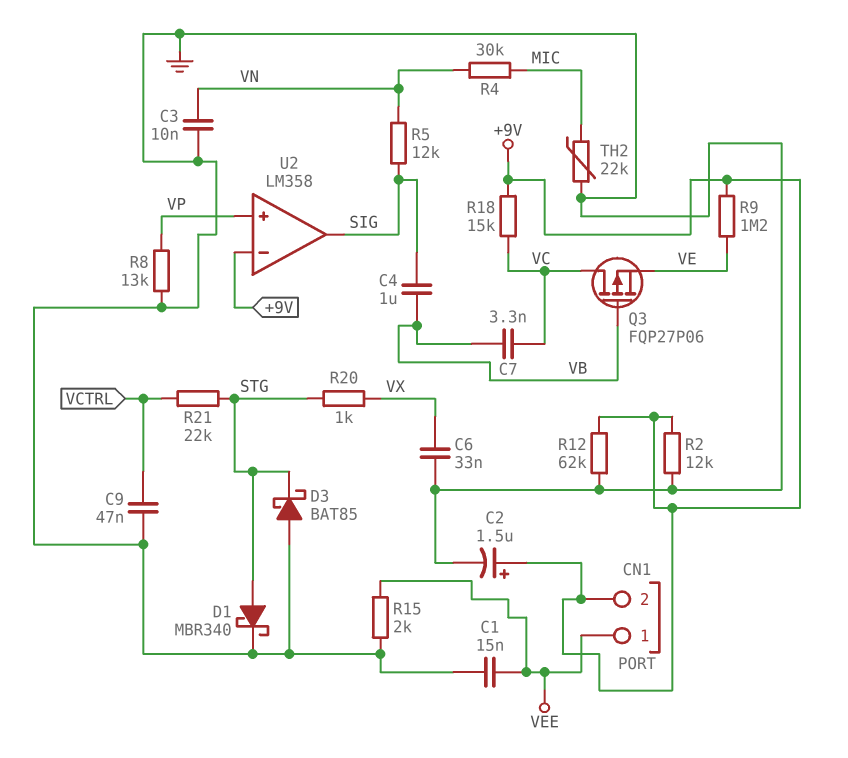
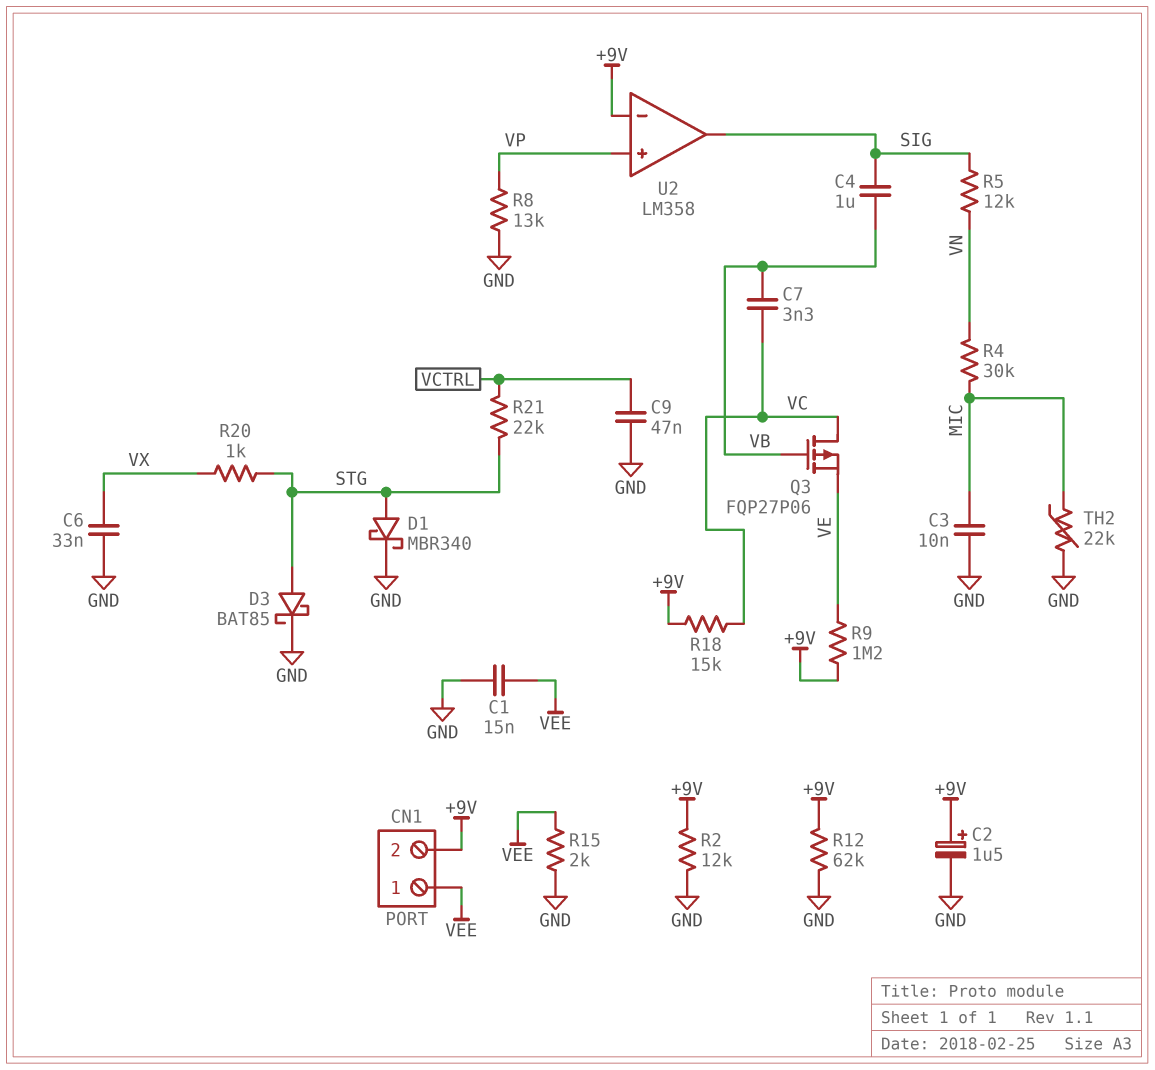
C3: 10nF (GND, VN) -> 10nF (GND, MIC)
D3: schottky BAT85 (A GND, K STG) -> schottky BAT85 (A STG, K GND)

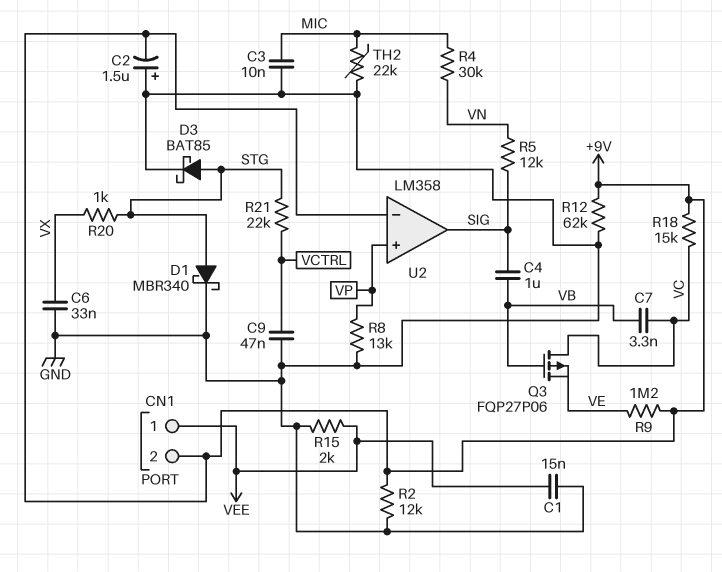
C2: 1.5uF (plus +9V, minus GND) -> 1.5uF (plus GND, minus +9V)

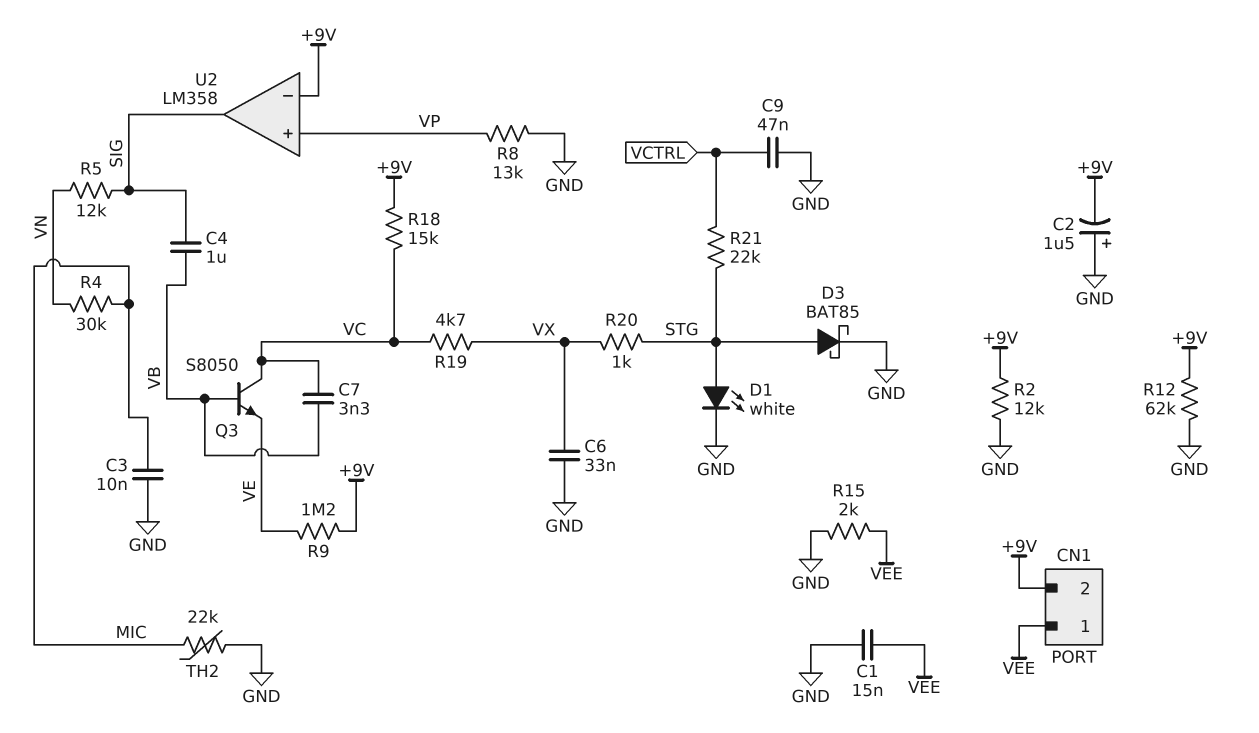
D1: schottky MBR340 (A STG, K GND) -> LED white (A STG, K GND)
Q3: PMOS FQP27P06 (G VB, D VC, S VE) -> NPN S8050 (B VB, C VC, E VE)
R19: none -> 4.7k (VC, VX)

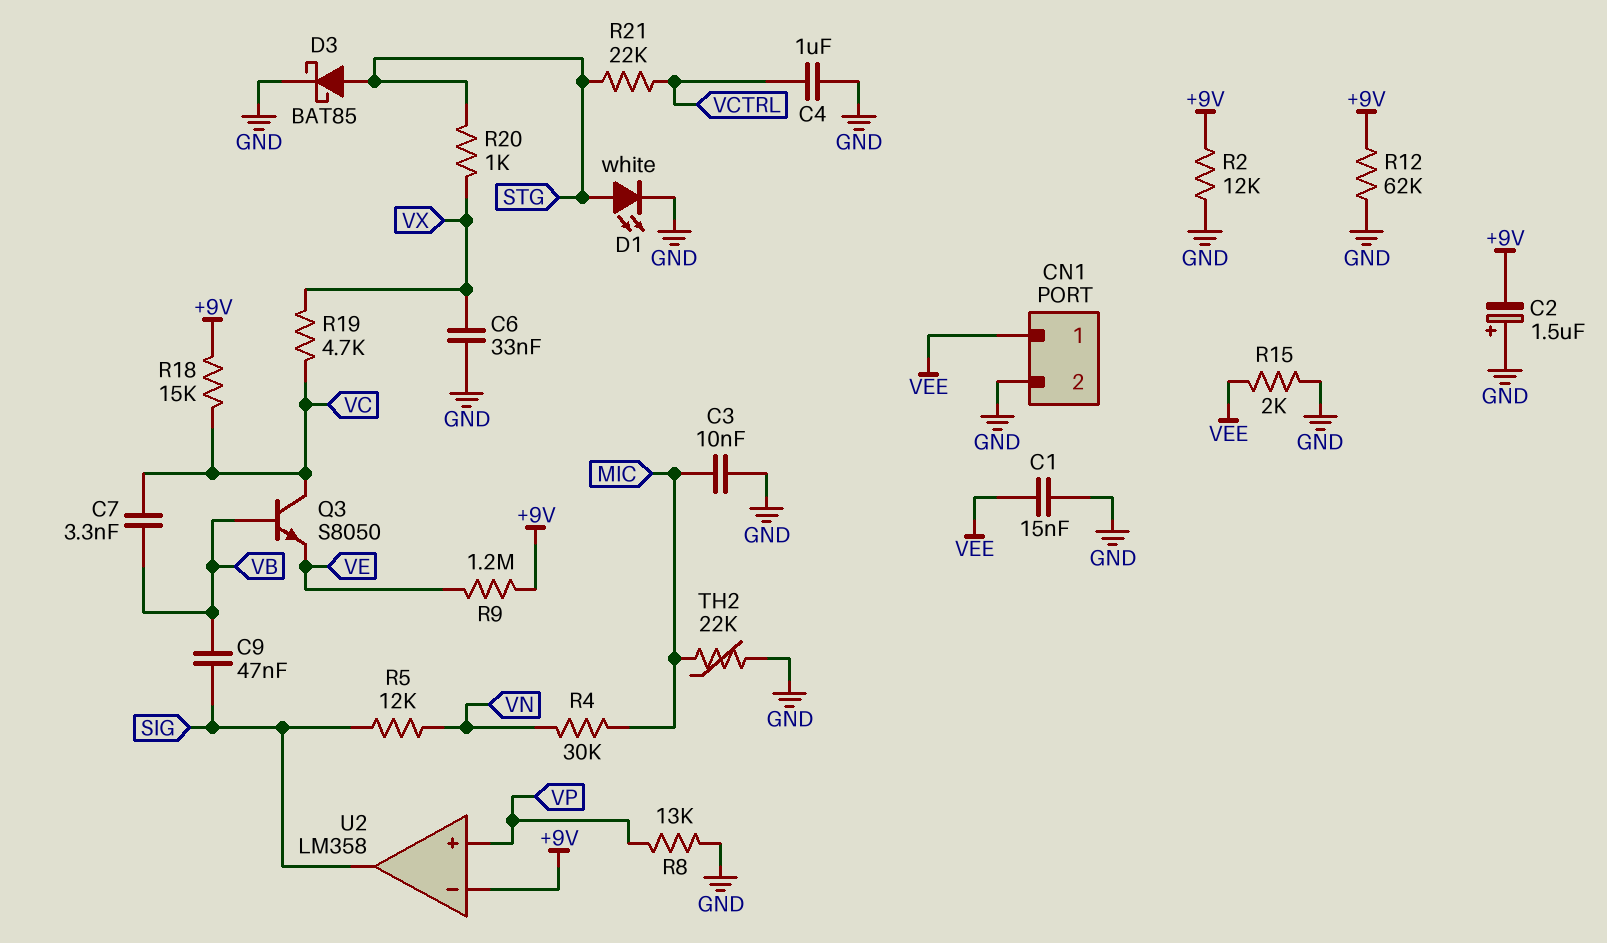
C4: 1uF (SIG, VB) -> 1uF (GND, VCTRL)
C9: 47nF (GND, VCTRL) -> 47nF (SIG, VB)
CN1 pin 2: +9V -> GND

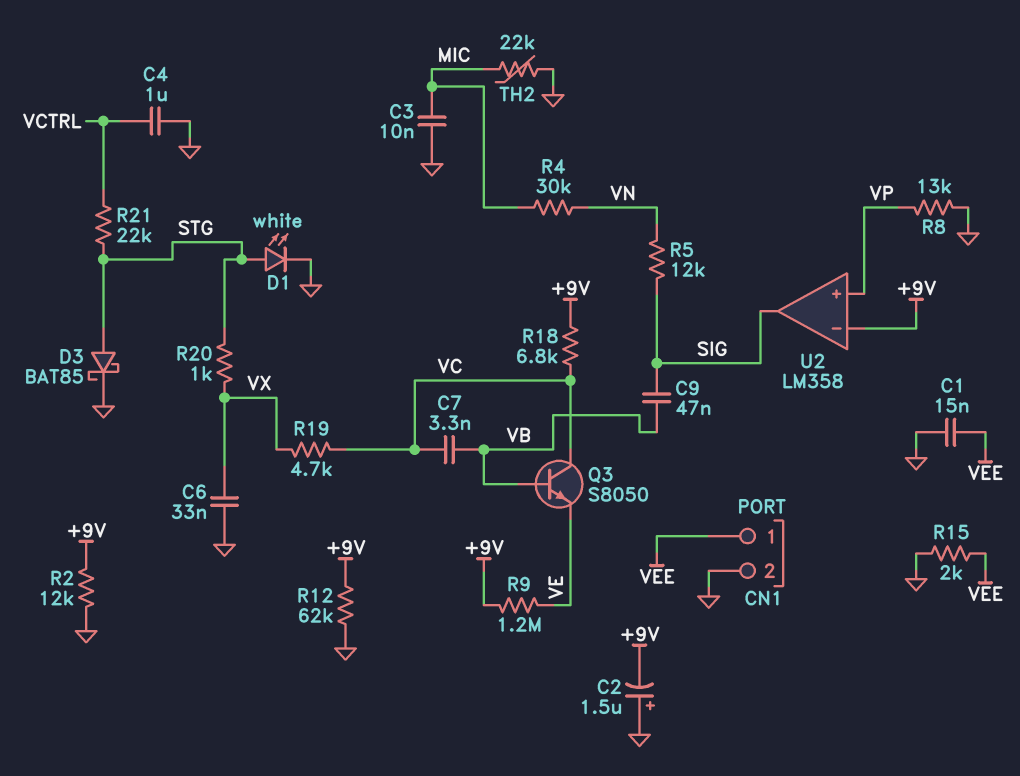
R18: 15k (+9V, VC) -> 6.8k (+9V, VC)

